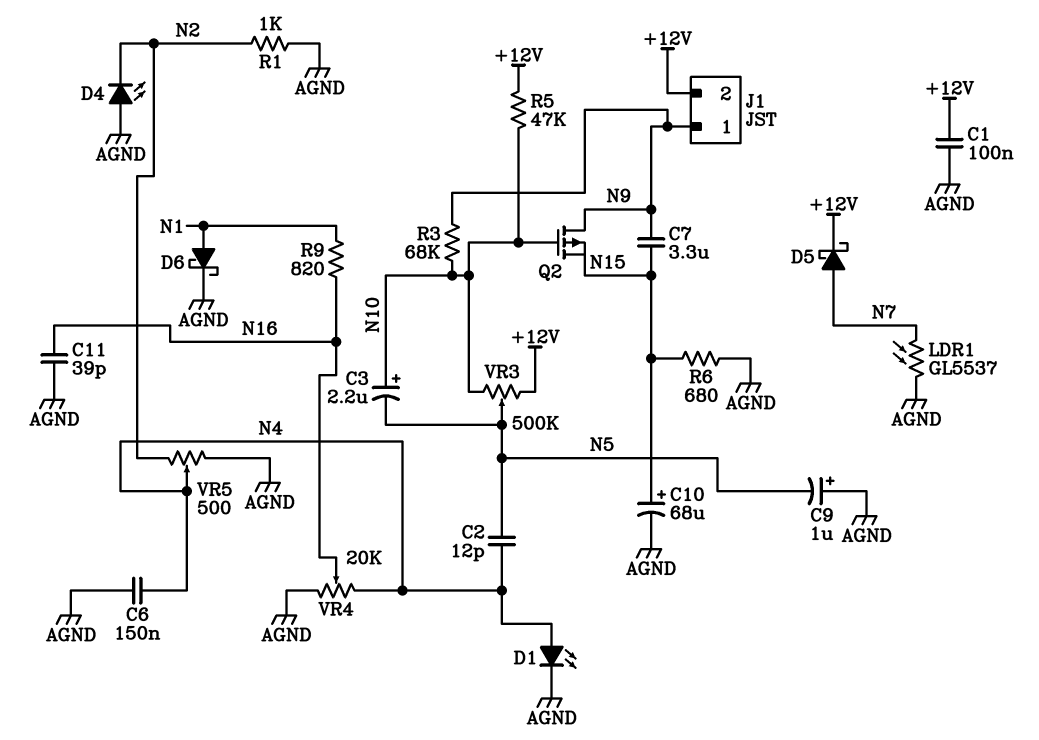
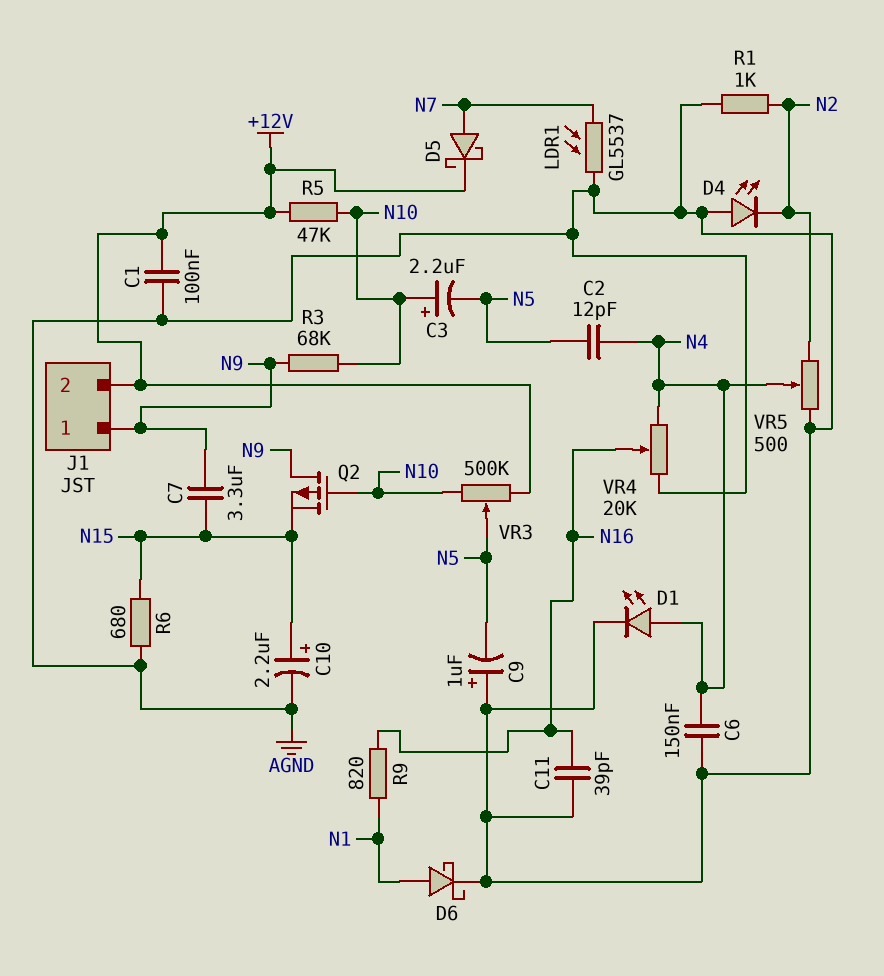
C10: 68uF (plus N15, minus AGND) -> 2.2uF (plus N15, minus AGND)

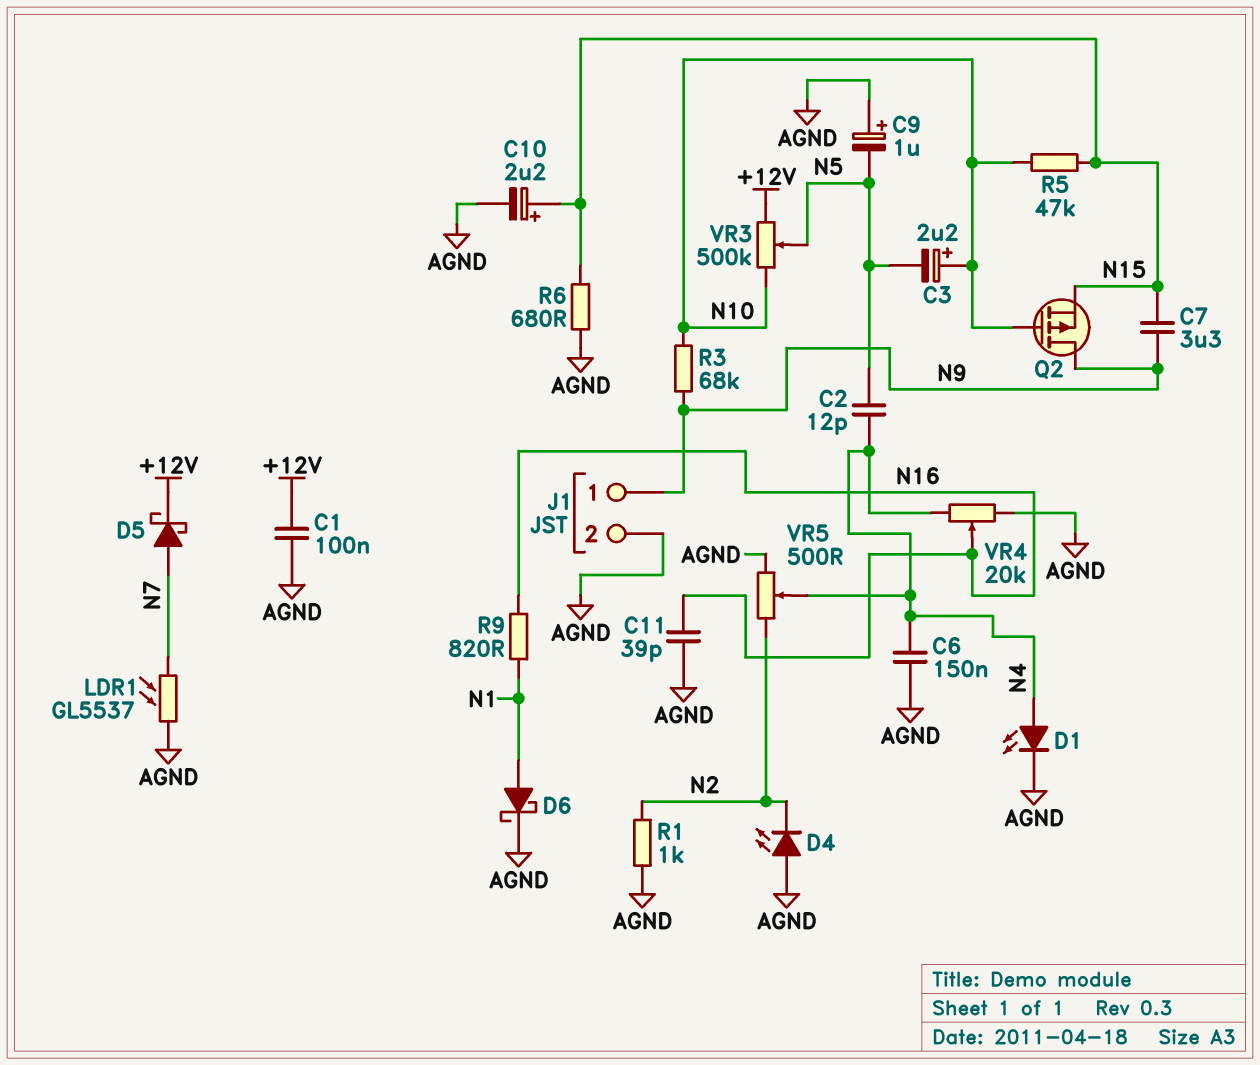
J1 pin 2: +12V -> AGND
R5: 47k (+12V, N10) -> 47k (N10, N15)

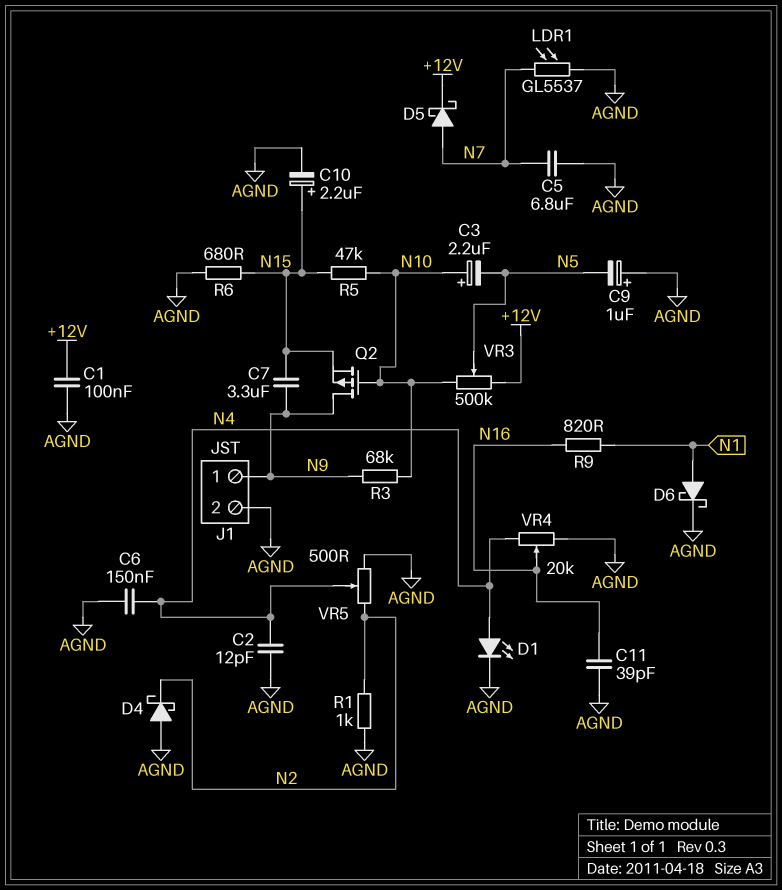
C2: 12pF (N4, N5) -> 12pF (AGND, N4)
C5: none -> 6.8uF (AGND, N7)
D4: LED (A AGND, K N2) -> schottky (A AGND, K N2)

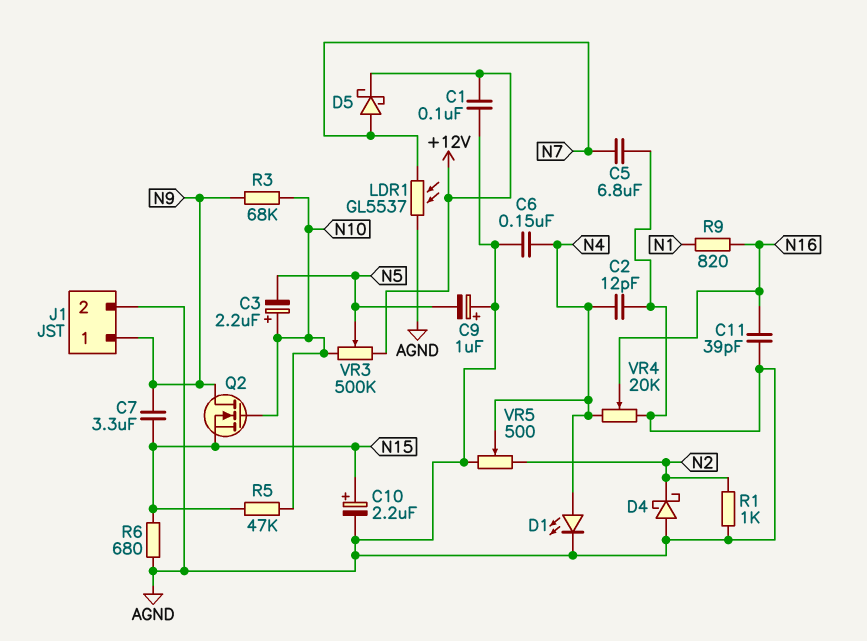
D6: schottky (A N1, K AGND) -> none
Q2: PMOS (G N10, D N9, S N15) -> NMOS (G N10, D N9, S N15)

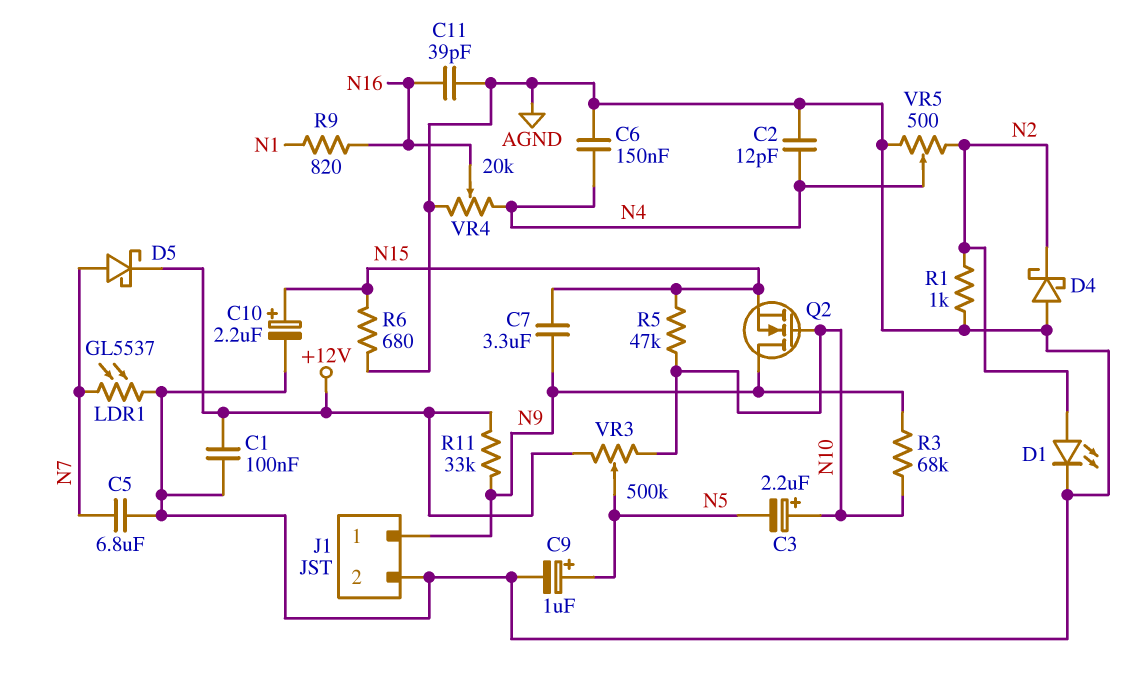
C9: 1uF (plus AGND, minus N5) -> 1uF (plus N5, minus AGND)
D1: LED (A N4, K AGND) -> LED (A N2, K AGND)
R11: none -> 33k (+12V, N9)

